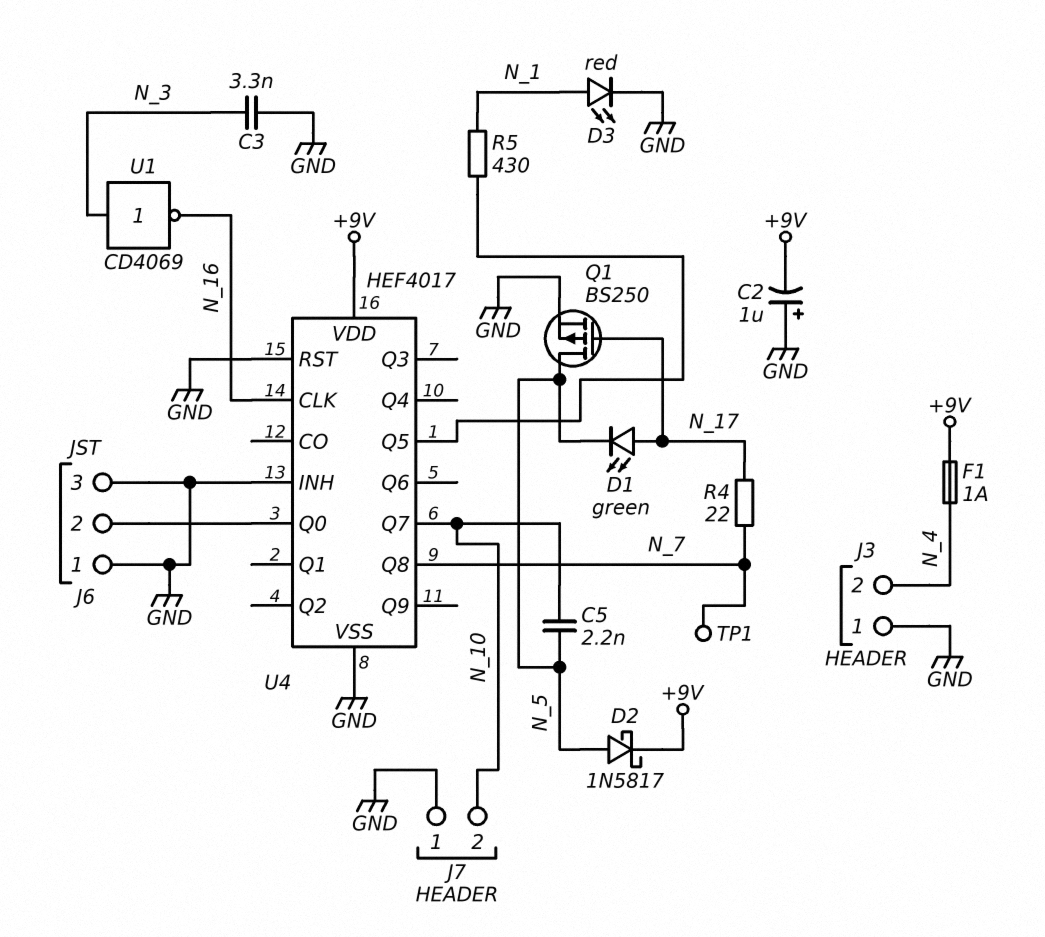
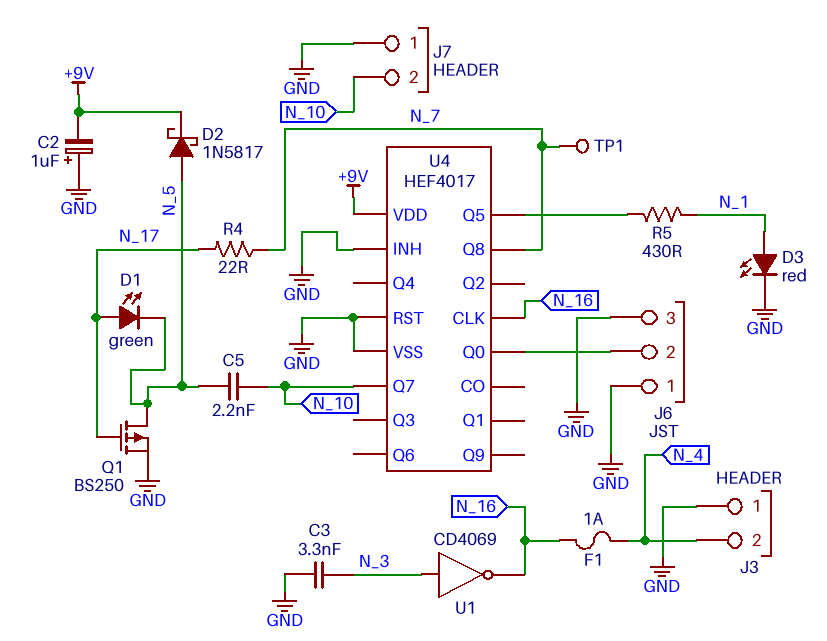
F1: 1A (+9V, N_4) -> 1A (N_4, N_16)

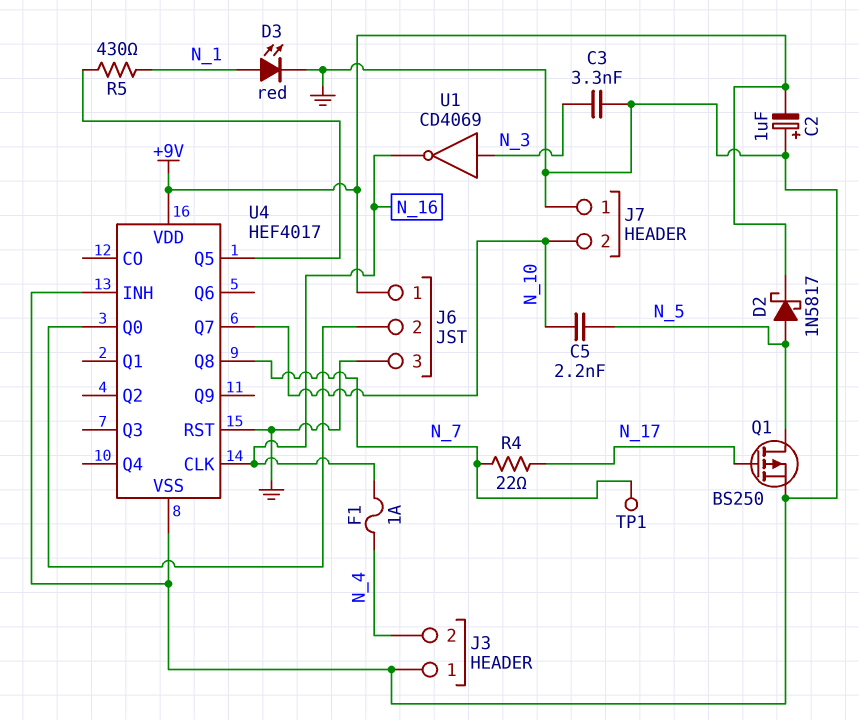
D1: LED green (A N_17, K N_5) -> none
J6 pin 1: GND -> +9V

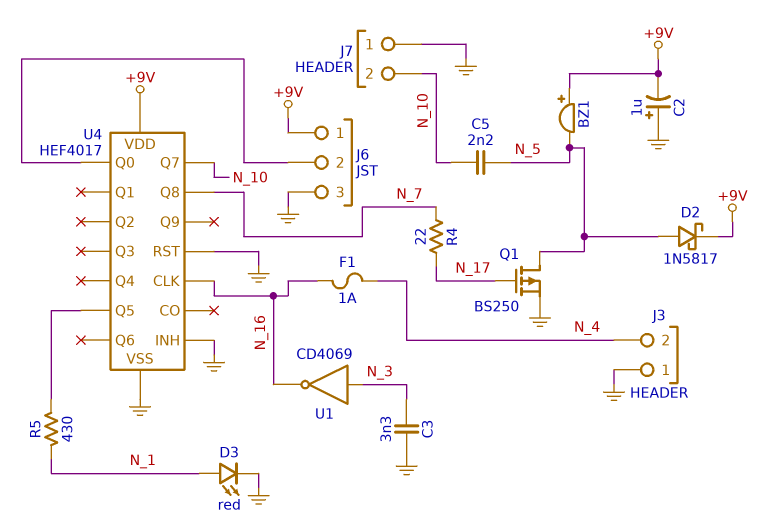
BZ1: none -> buzzer (plus +9V, minus N_5)
TP1: test point (N_7) -> none

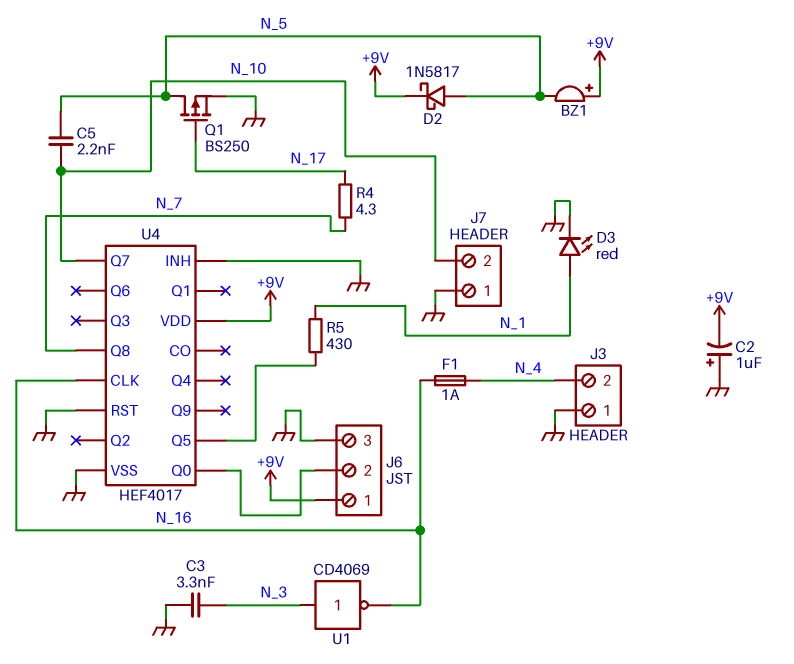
R4: 22 (N_7, N_17) -> 4.3 (N_7, N_17)

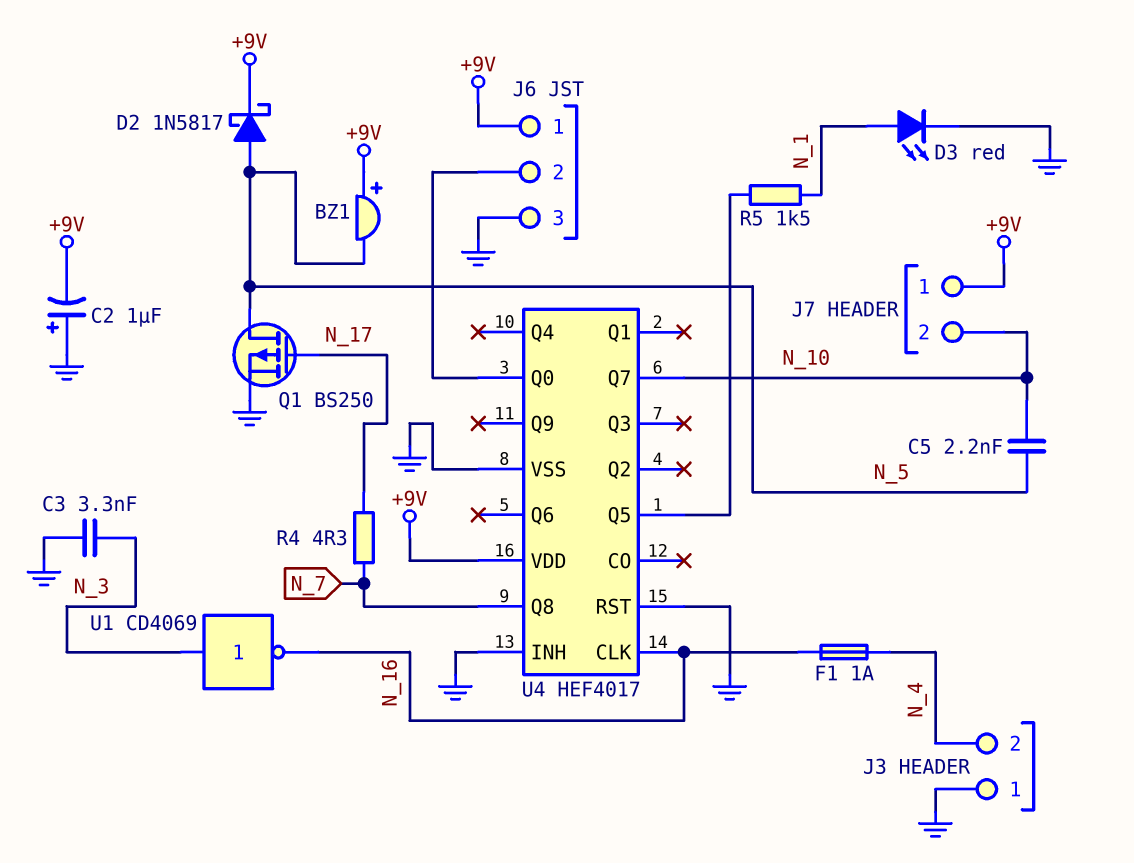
J7 pin 1: GND -> +9V
R5: 430 (N_1, U4/Q5) -> 1.5k (N_1, U4/Q5)

